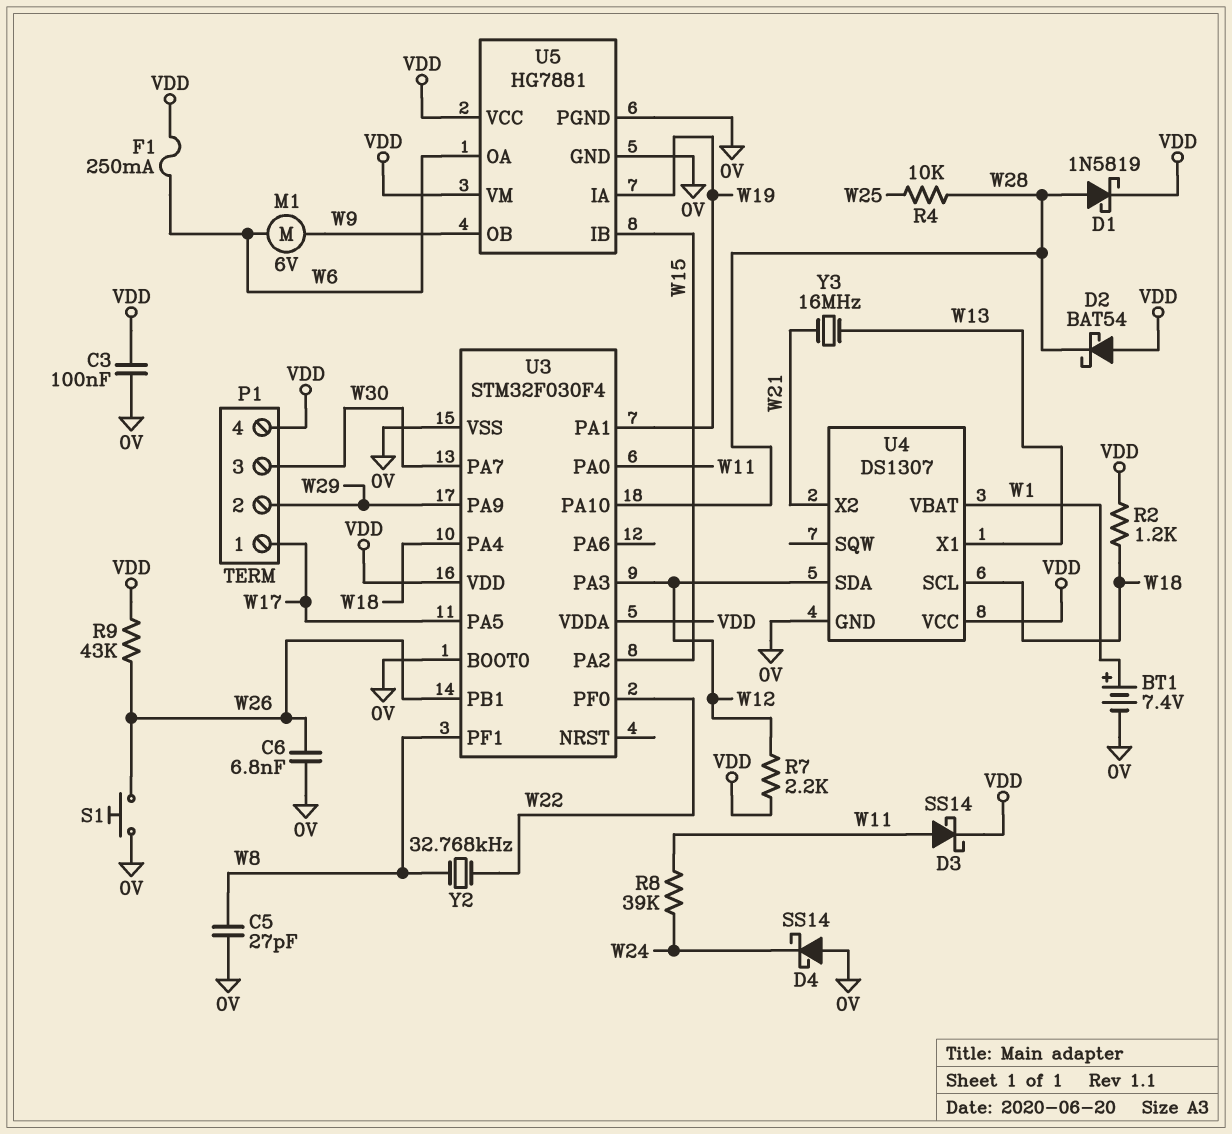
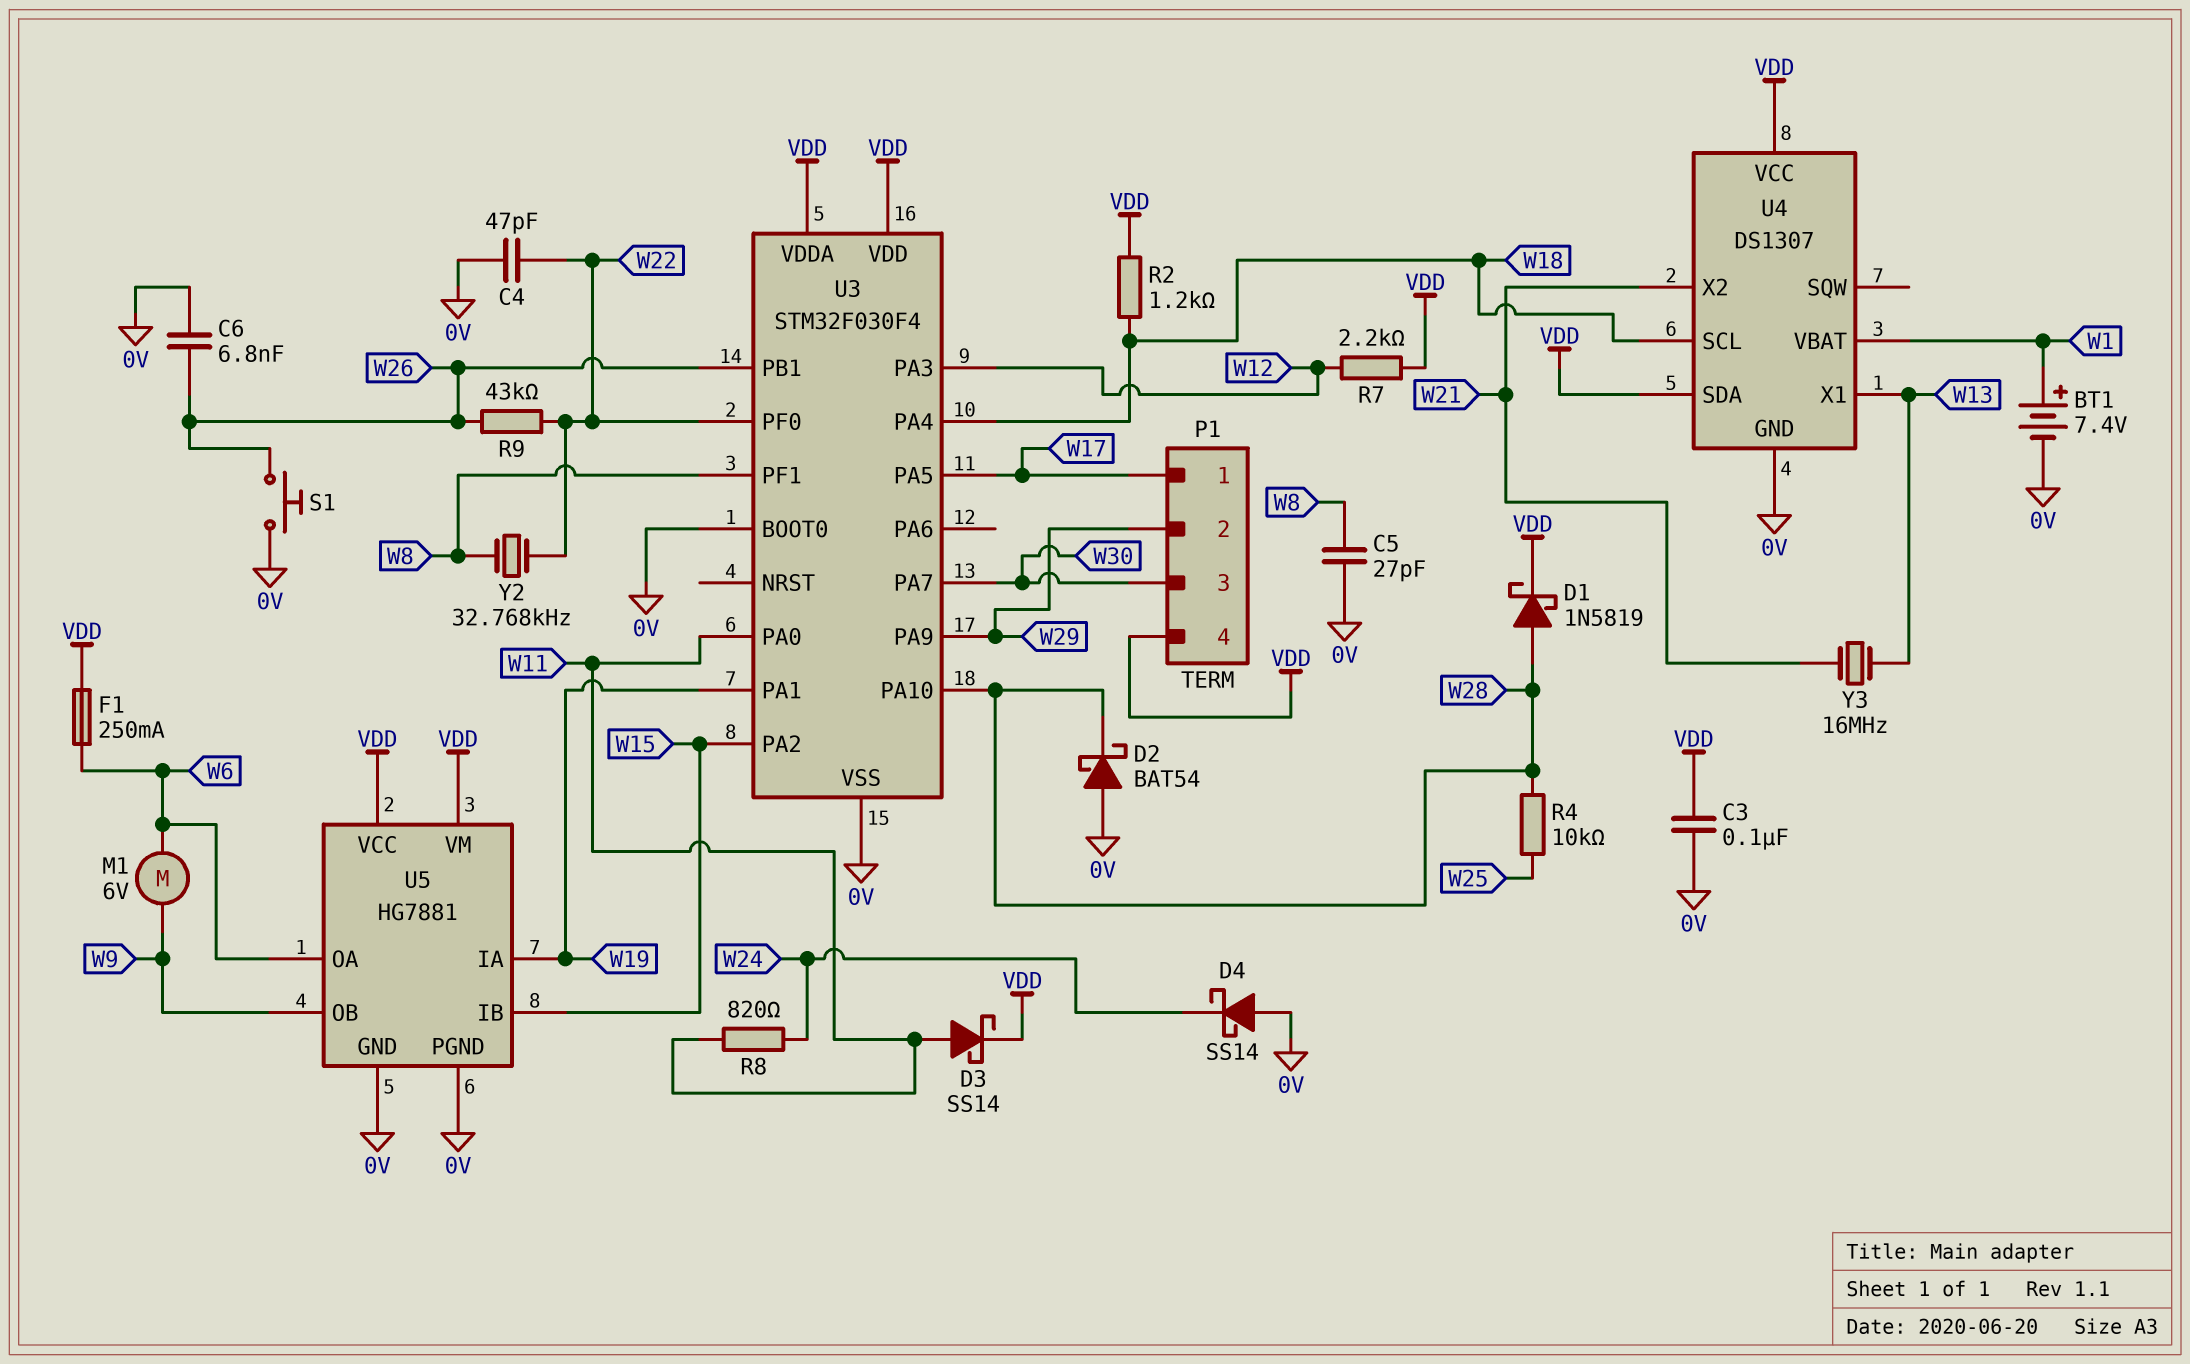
C4: none -> 47pF (0V, W22)
D2: schottky BAT54 (A VDD, K W28) -> schottky BAT54 (A 0V, K W28)
R8: 39k (W11, W24) -> 820 (W11, W24)
R9: 43k (VDD, W26) -> 43k (W22, W26)
U4 pin SDA: W12 -> VDD

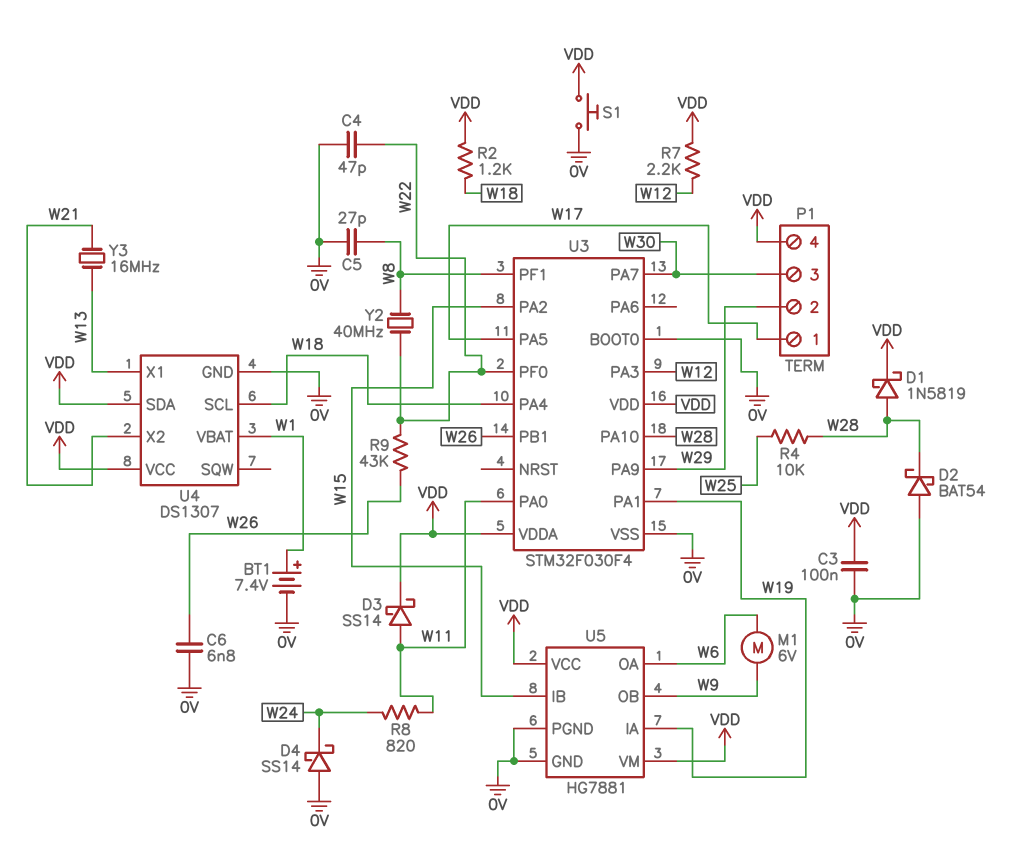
F1: 250mA (VDD, W6) -> none
S1: button (0V, W26) -> button (0V, VDD)
Y2: 32.768kHz (W8, W22) -> 40MHz (W8, W22)

